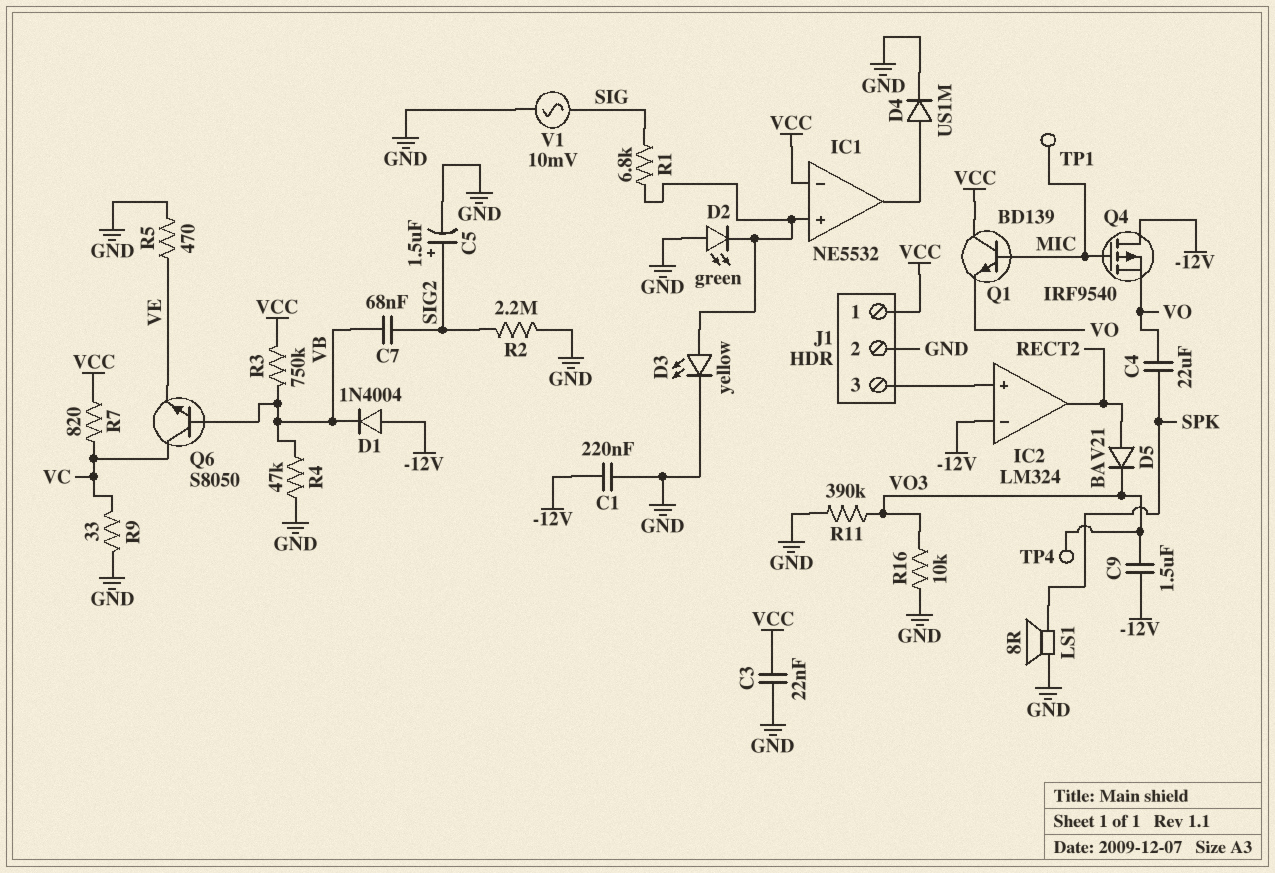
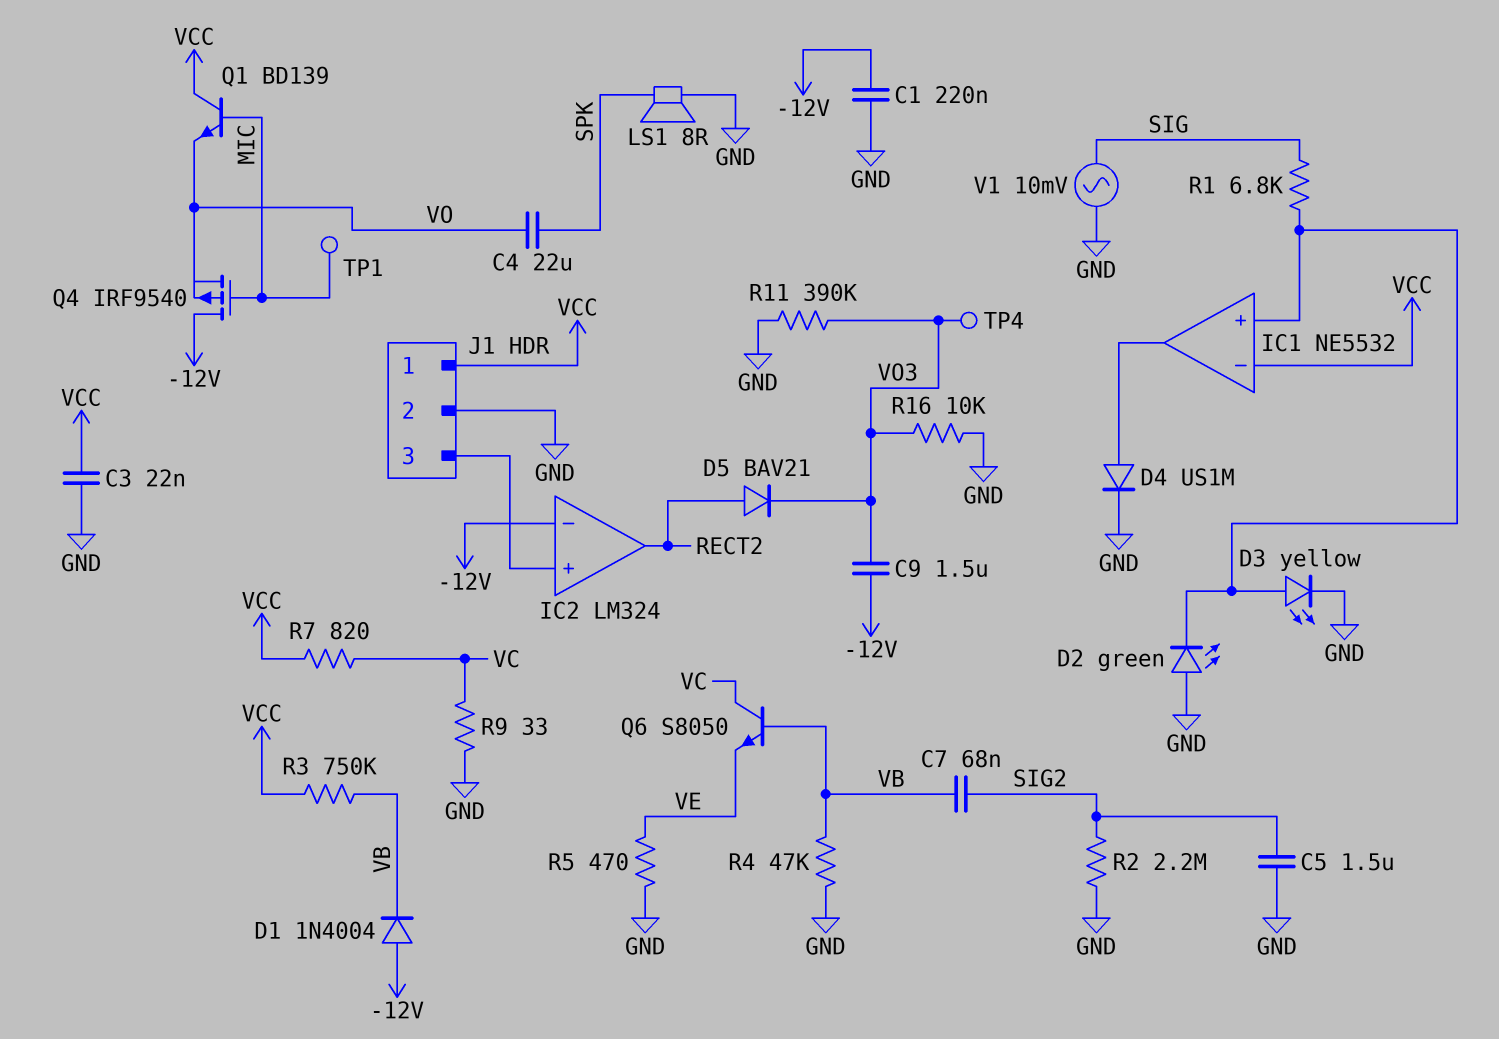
C5: 1.5uF (plus SIG2, minus GND) -> 1.5uF (GND, SIG2)

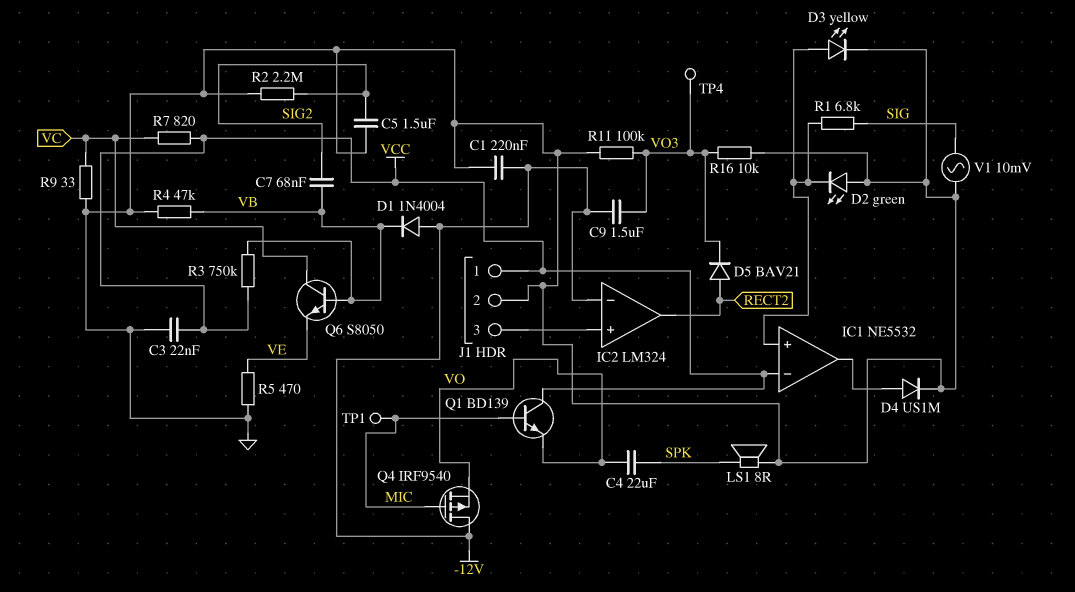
R11: 390k (GND, VO3) -> 100k (GND, VO3)

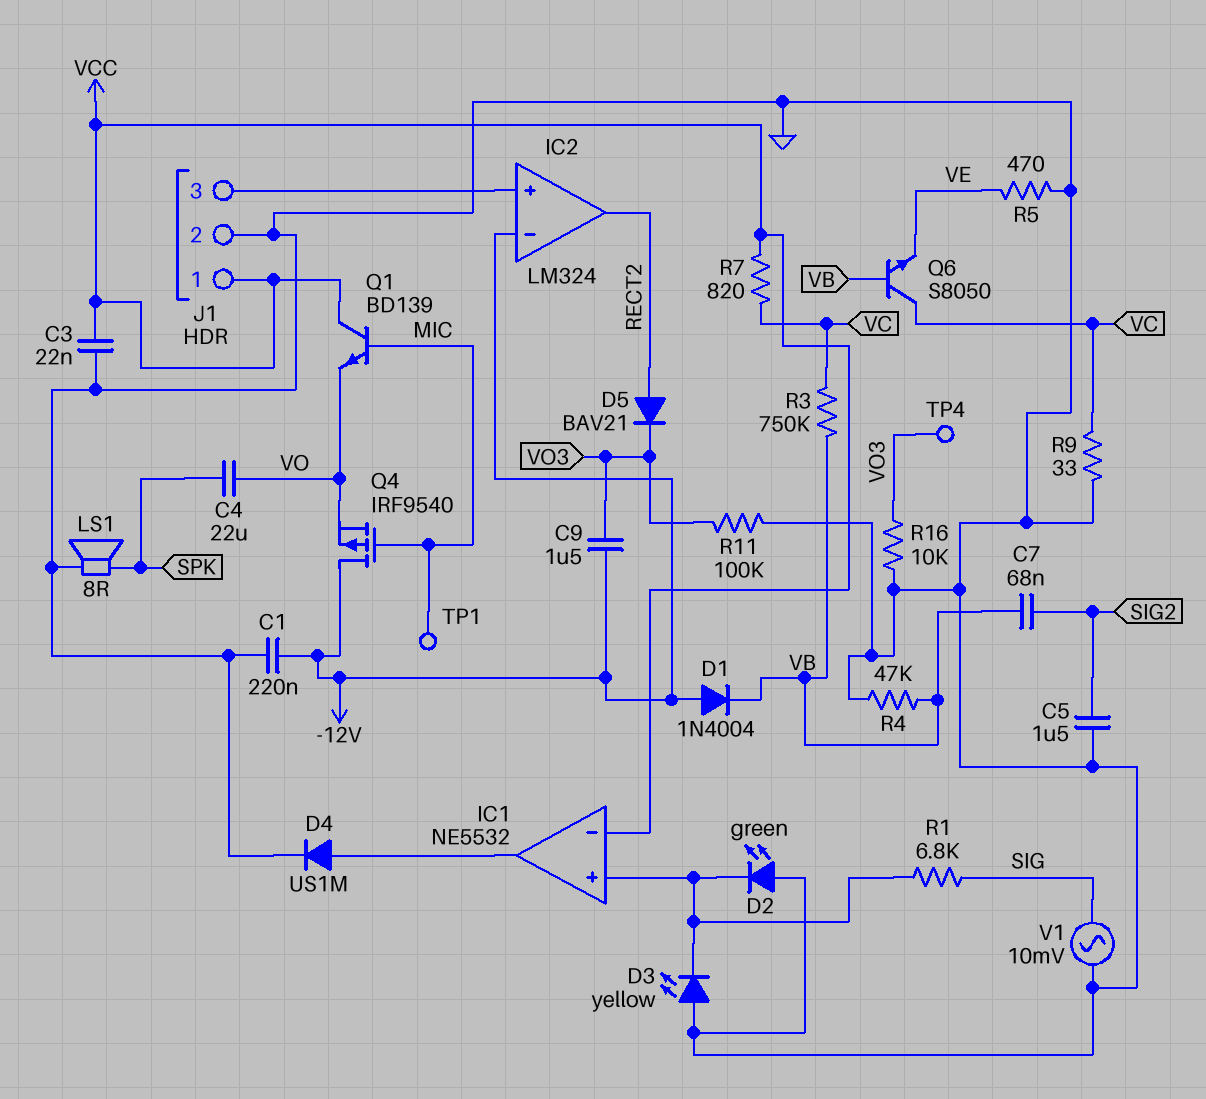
D3: LED yellow (A IC1/in+, K GND) -> LED yellow (A GND, K IC1/in+)
R2: 2.2M (GND, SIG2) -> none
R3: 750k (VB, VCC) -> 750k (VB, VC)

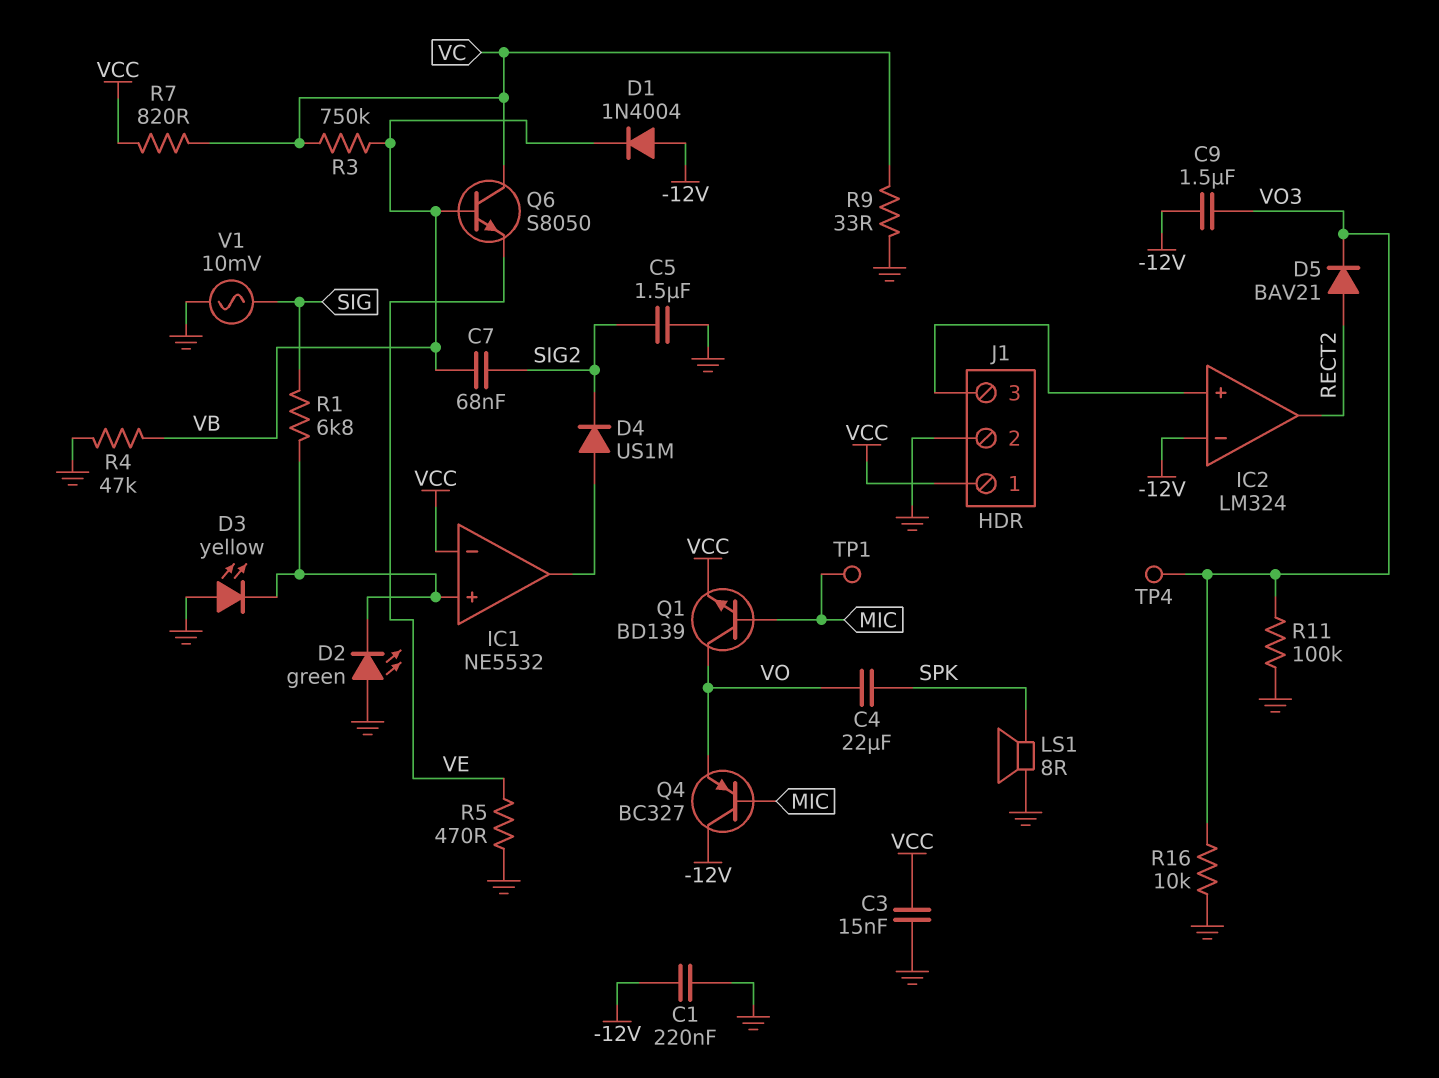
C3: 22nF (GND, VCC) -> 15nF (GND, VCC)
D4: diode US1M (A IC1/out, K GND) -> diode US1M (A IC1/out, K SIG2)
Q1: NPN BD139 (B MIC, C VCC, E VO) -> NPN BD139 (B MIC, C VO, E VCC)
Q4: PMOS IRF9540 (G MIC, D -12V, S VO) -> PNP BC327 (B MIC, C -12V, E VO)

